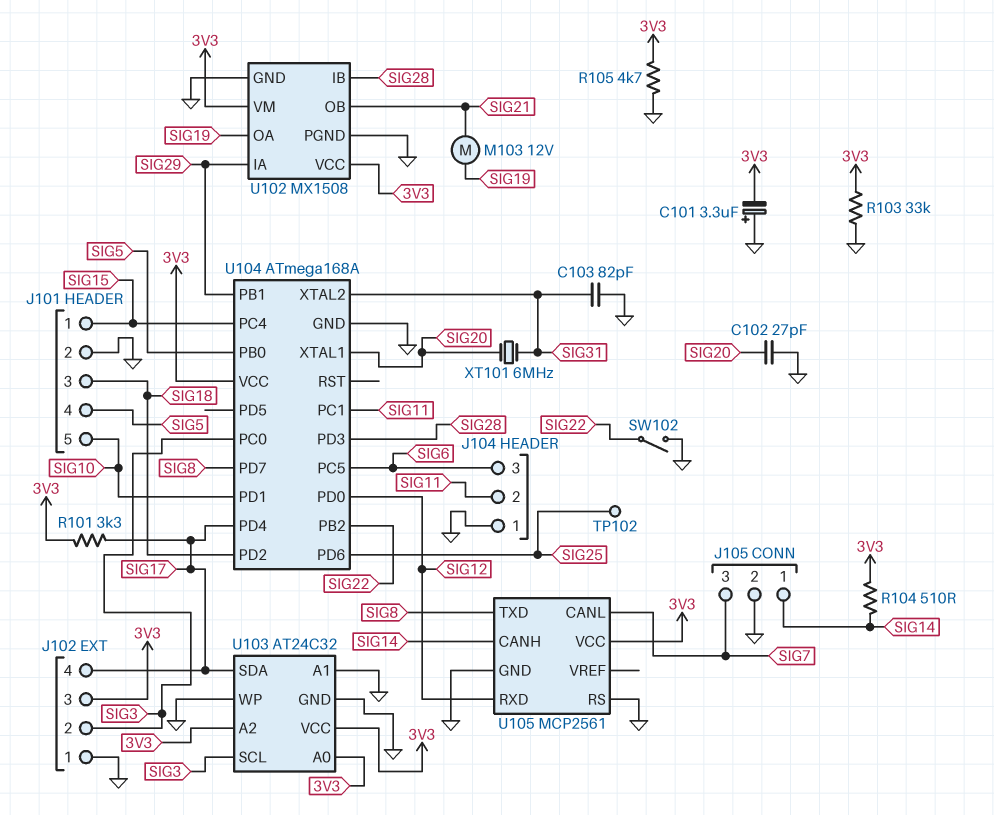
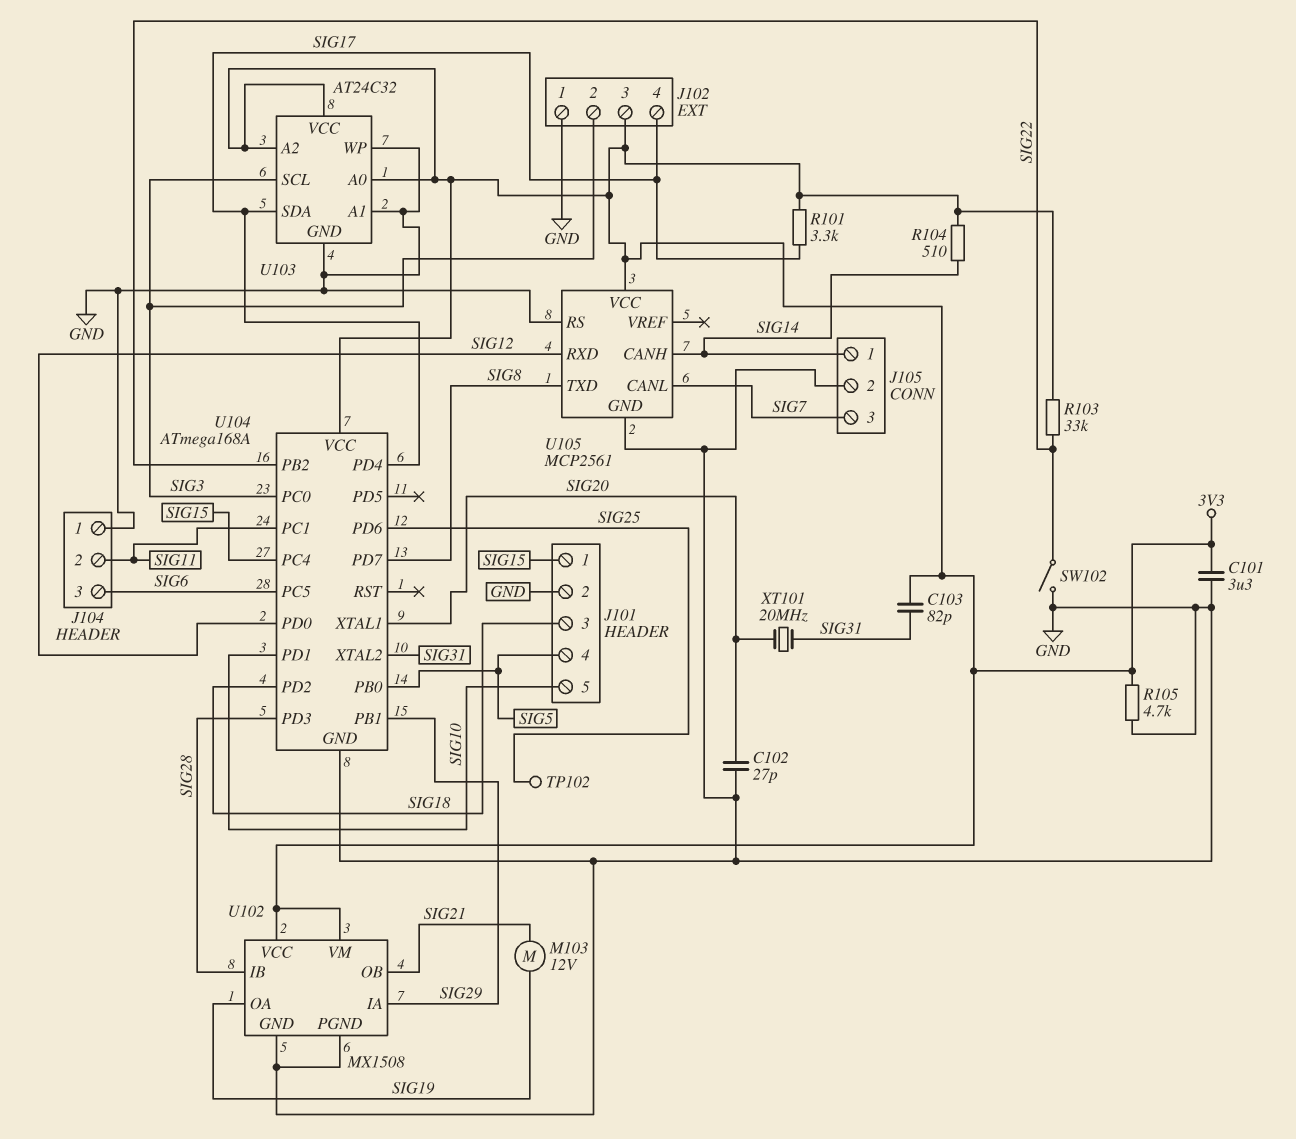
C101: 3.3uF (plus GND, minus 3V3) -> 3.3uF (3V3, GND)
C103: 82pF (GND, SIG31) -> 82pF (3V3, SIG31)
R103: 33k (3V3, GND) -> 33k (3V3, SIG22)
XT101: 6MHz (SIG20, SIG31) -> 20MHz (SIG20, SIG31)

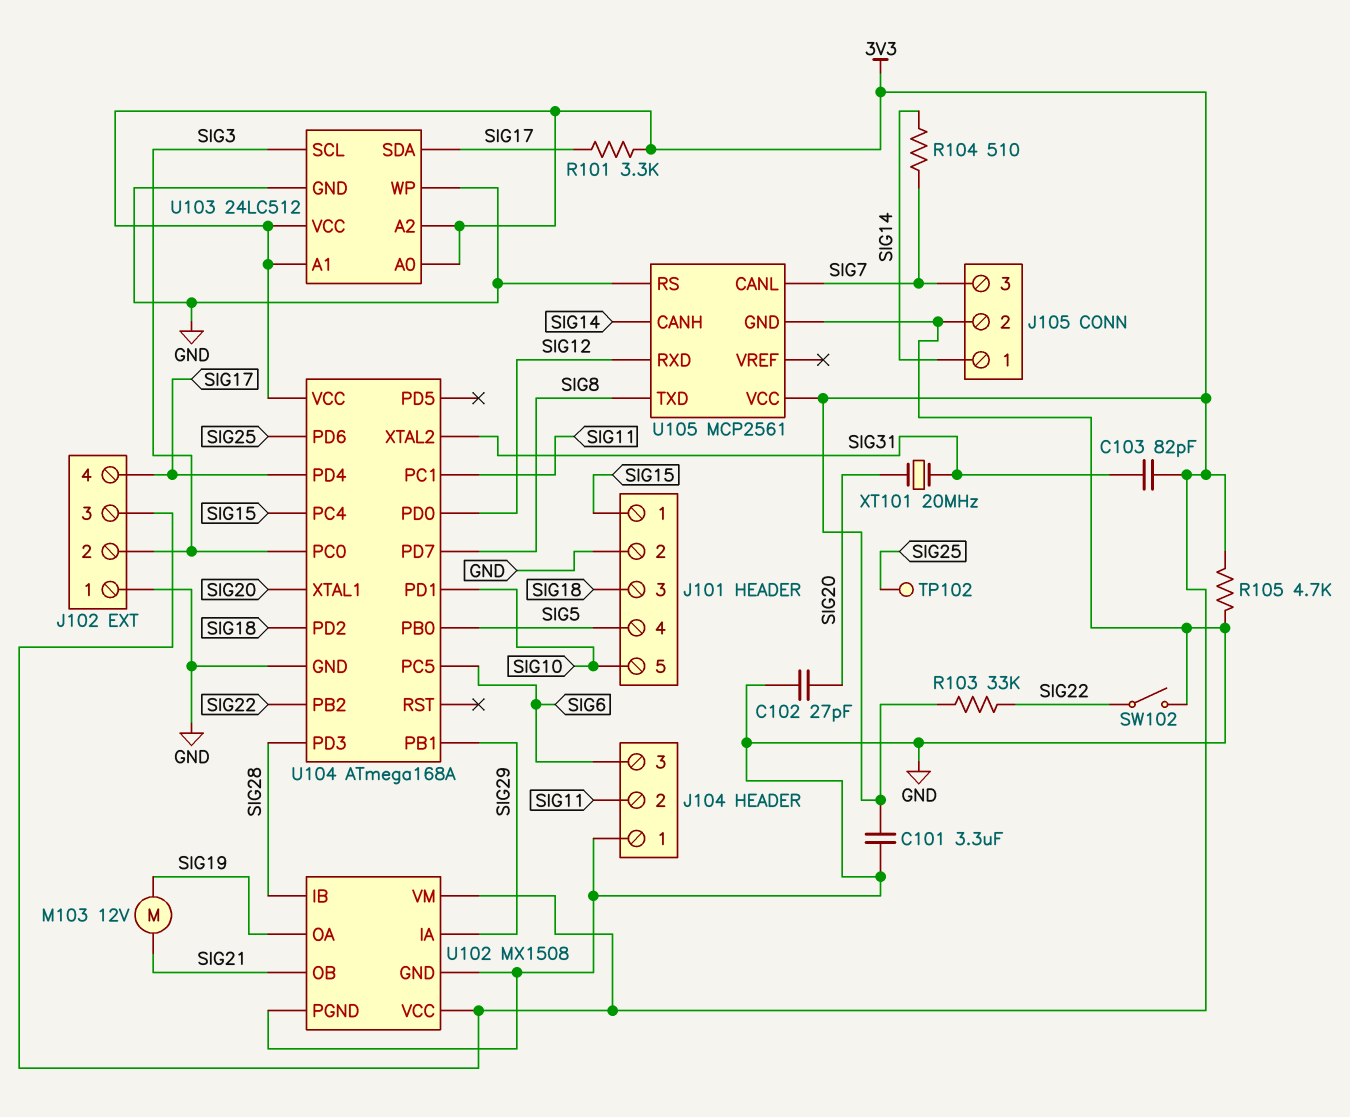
R104: 510 (3V3, SIG14) -> 510 (SIG7, SIG14)
U103: AT24C32 -> 24LC512
U103 pin A1: GND -> 3V3

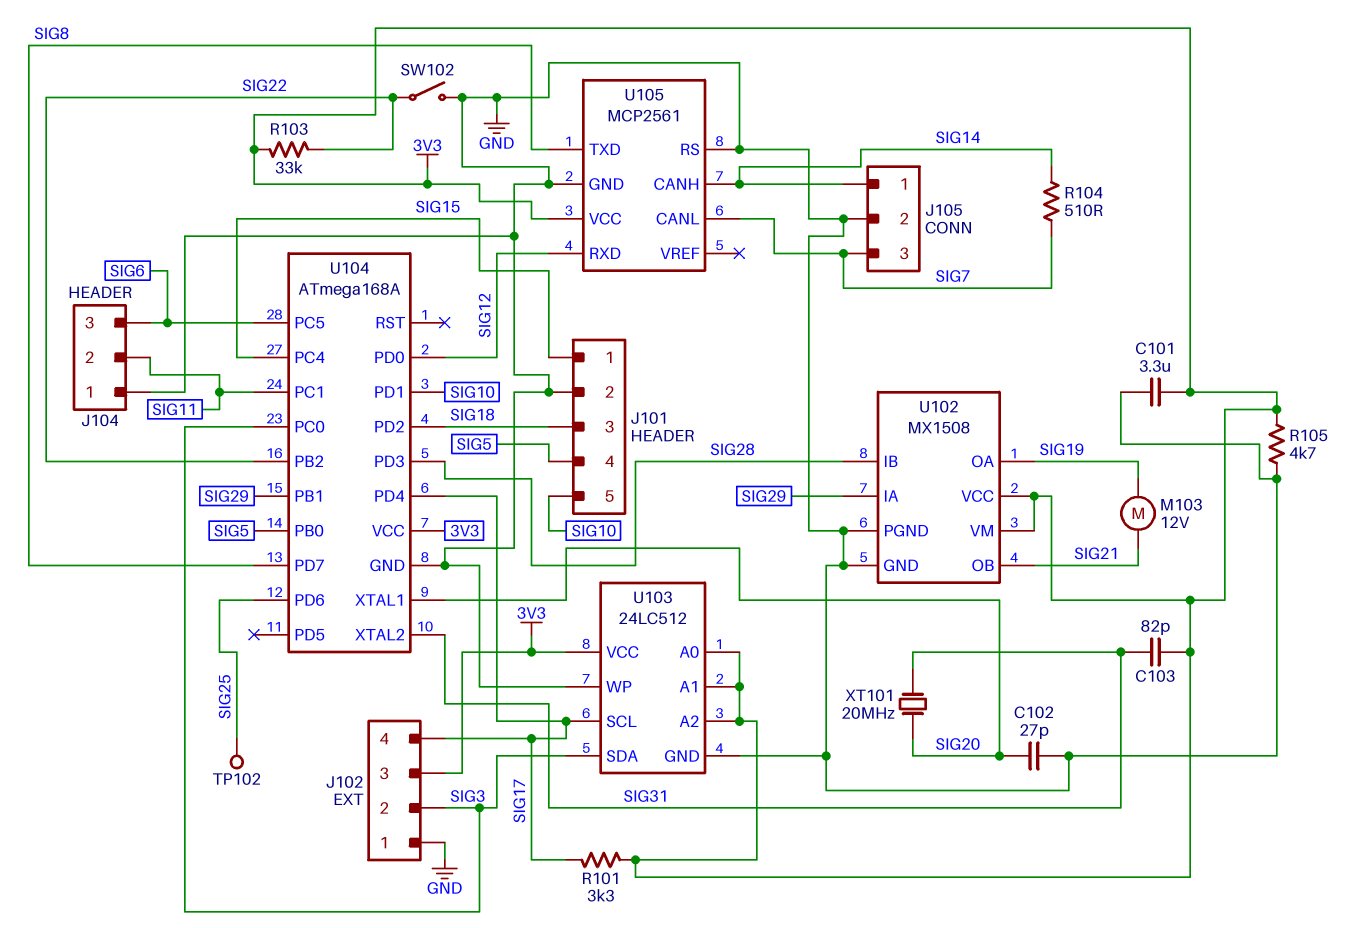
U103 pin SCL: SIG3 -> SIG17
U103 pin SDA: SIG17 -> SIG3

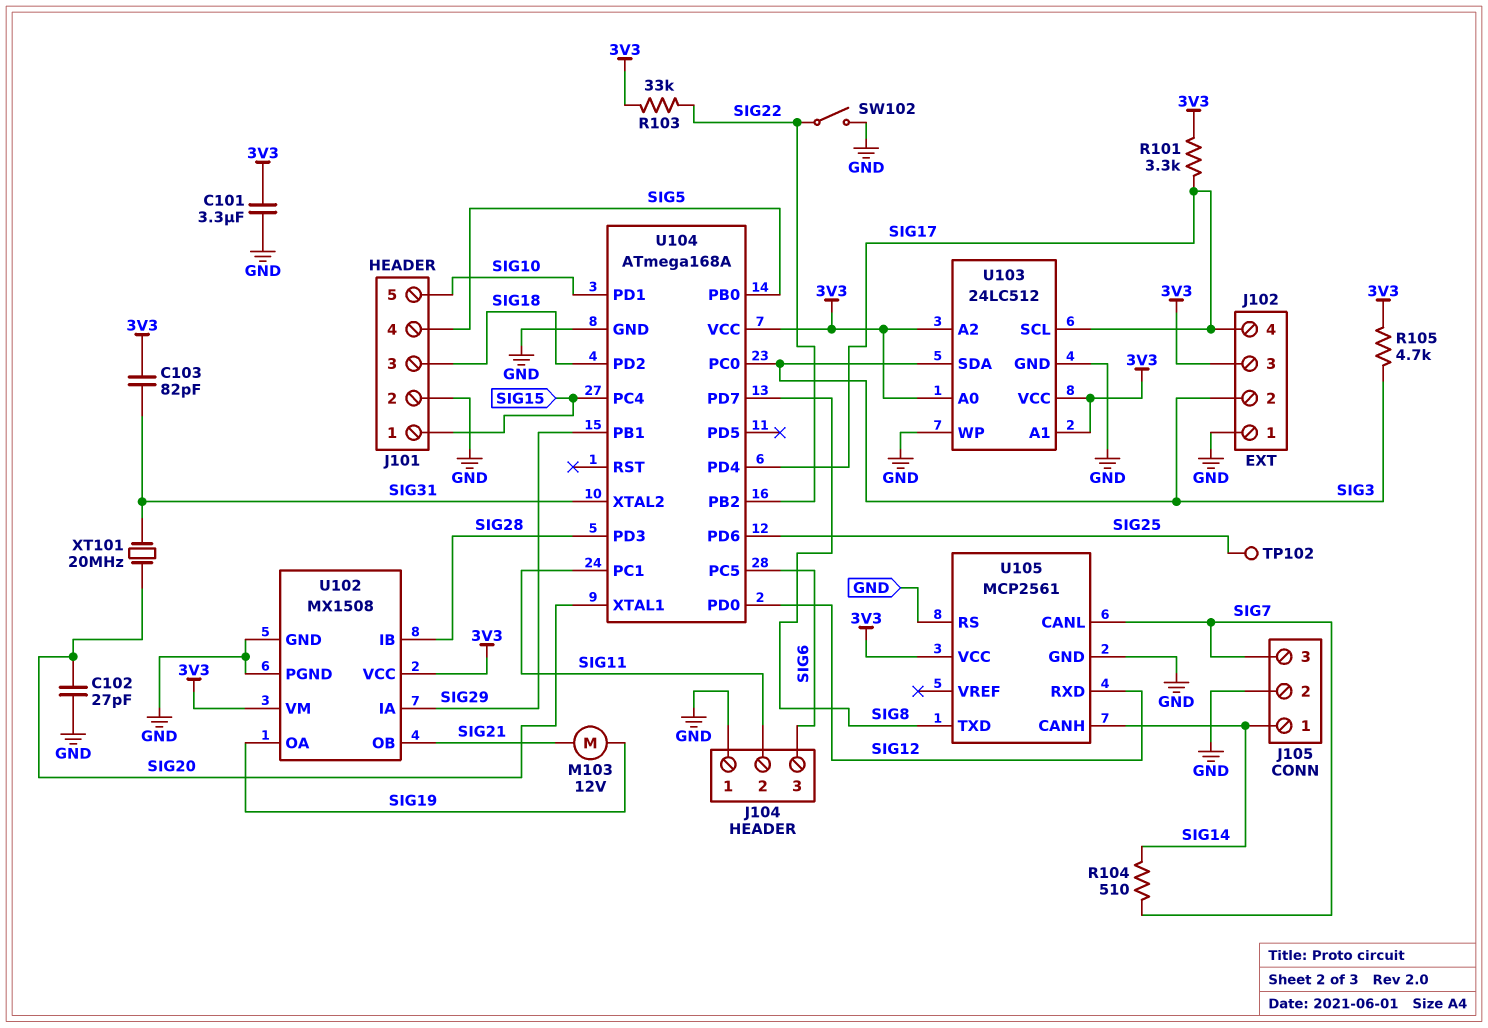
R105: 4.7k (3V3, GND) -> 4.7k (3V3, SIG3)

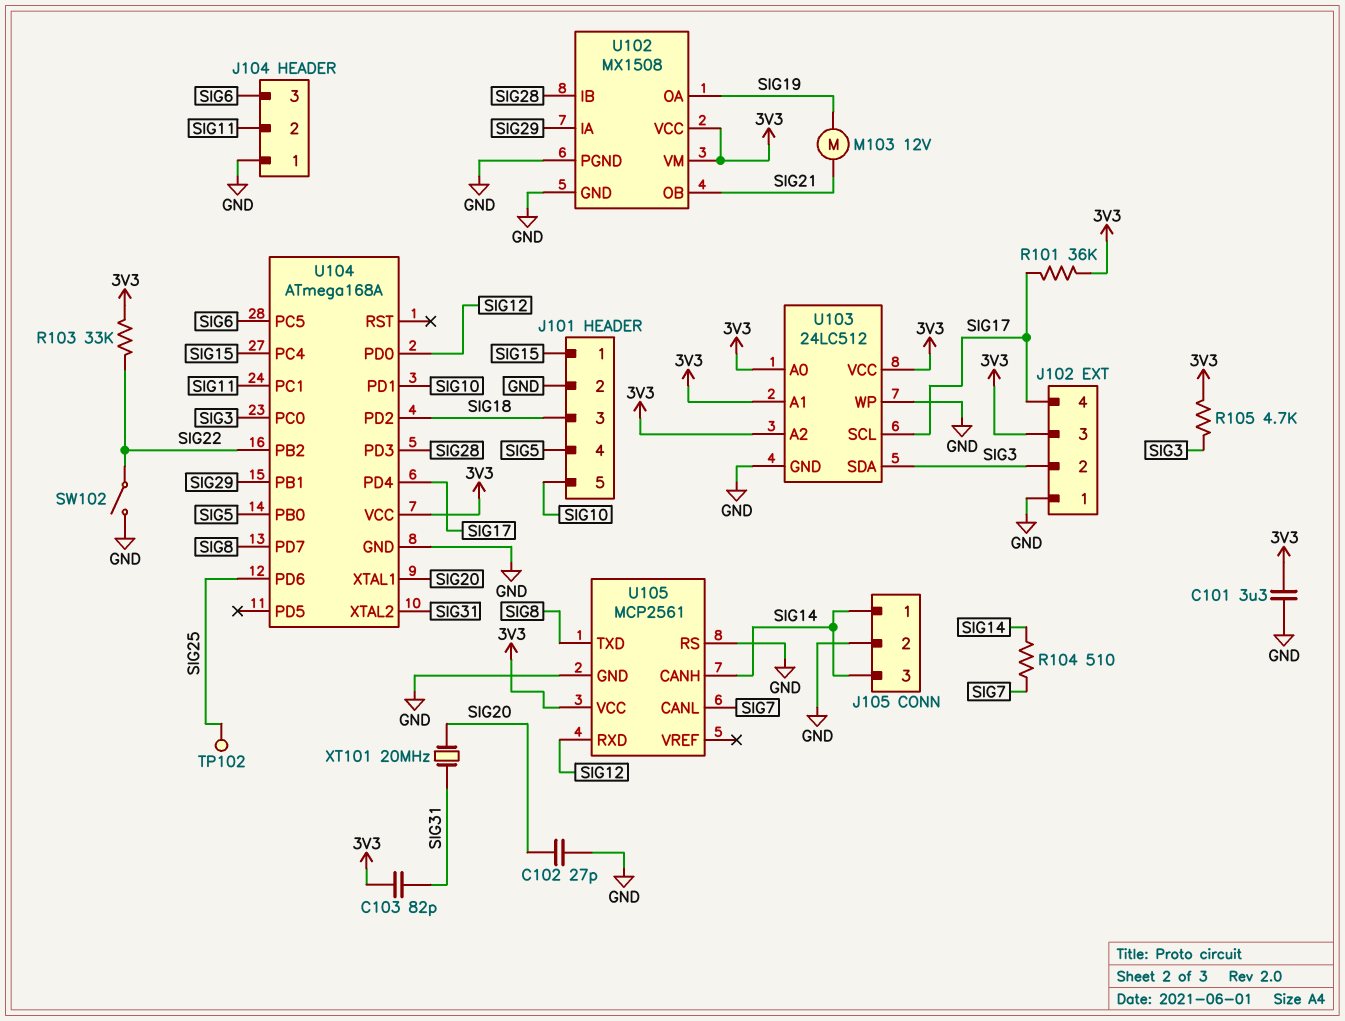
J105 pin 3: SIG7 -> SIG14
R101: 3.3k (3V3, SIG17) -> 36k (3V3, SIG17)

